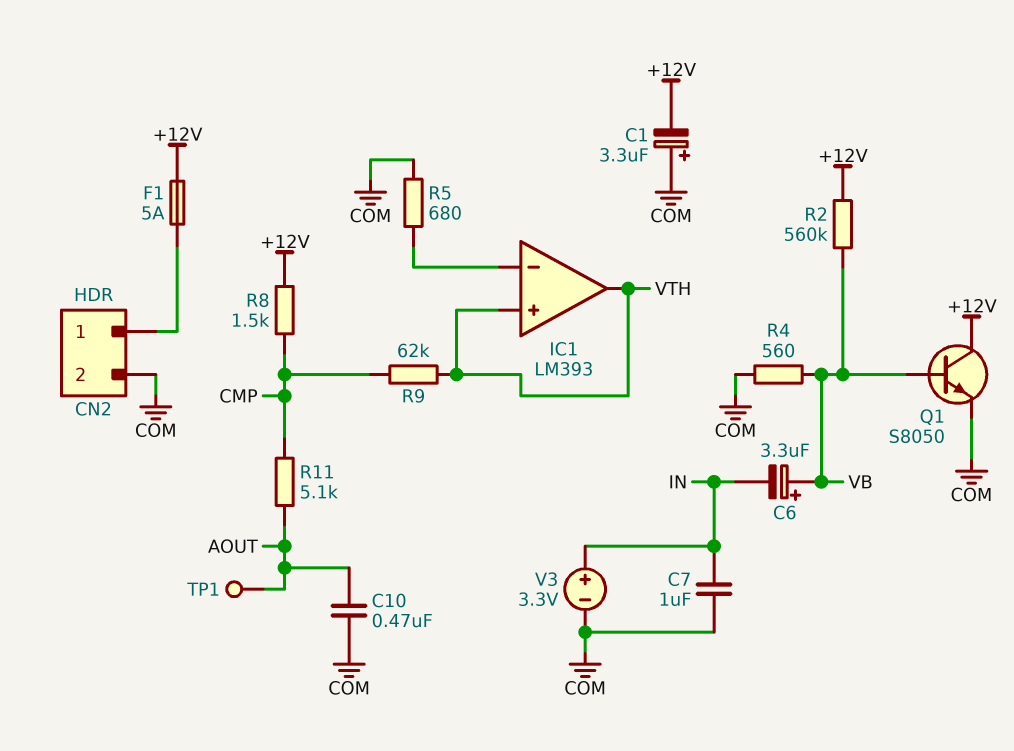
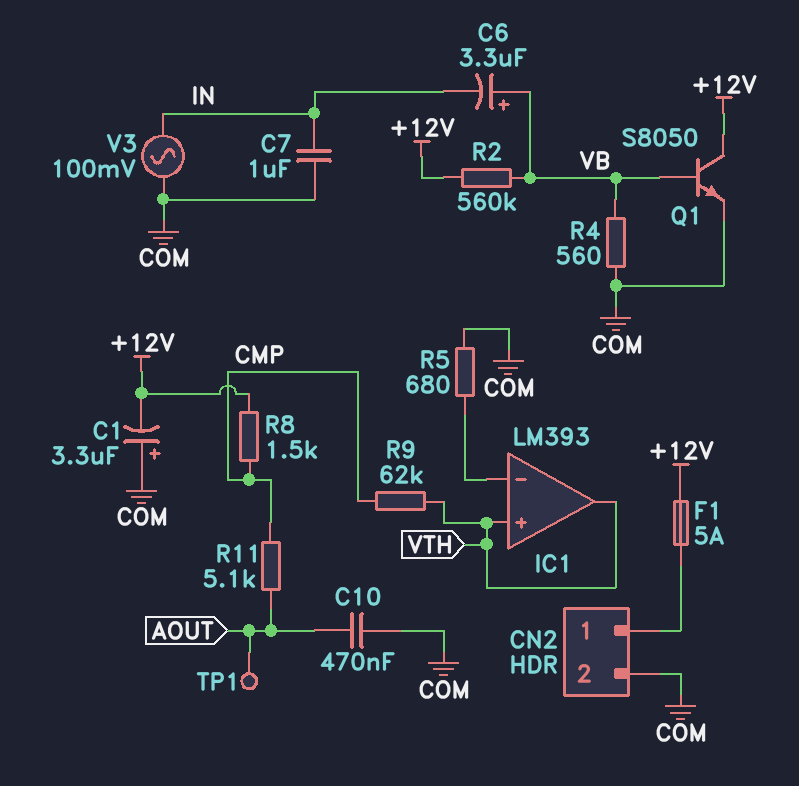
V3: 3.3V (plus IN, minus COM) -> AC 100mV (COM, IN)

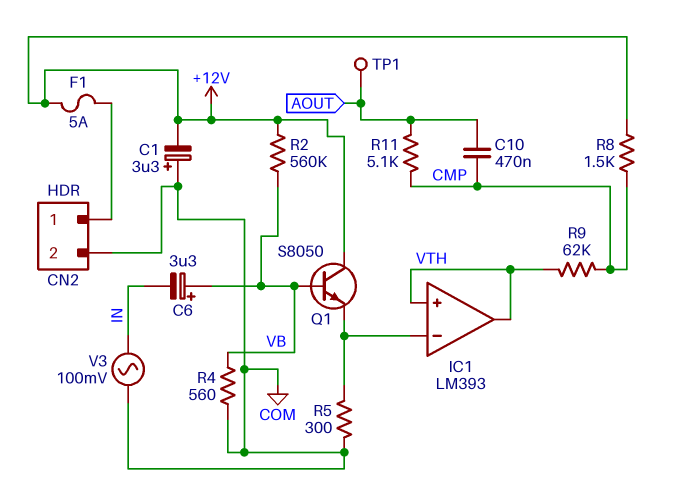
C7: 1uF (COM, IN) -> none
C10: 470nF (AOUT, COM) -> 470nF (AOUT, CMP)
Q1: NPN S8050 (B VB, C +12V, E COM) -> NPN S8050 (B VB, C +12V, E IC1/in-)
R5: 680 (COM, IC1/in-) -> 300 (COM, IC1/in-)

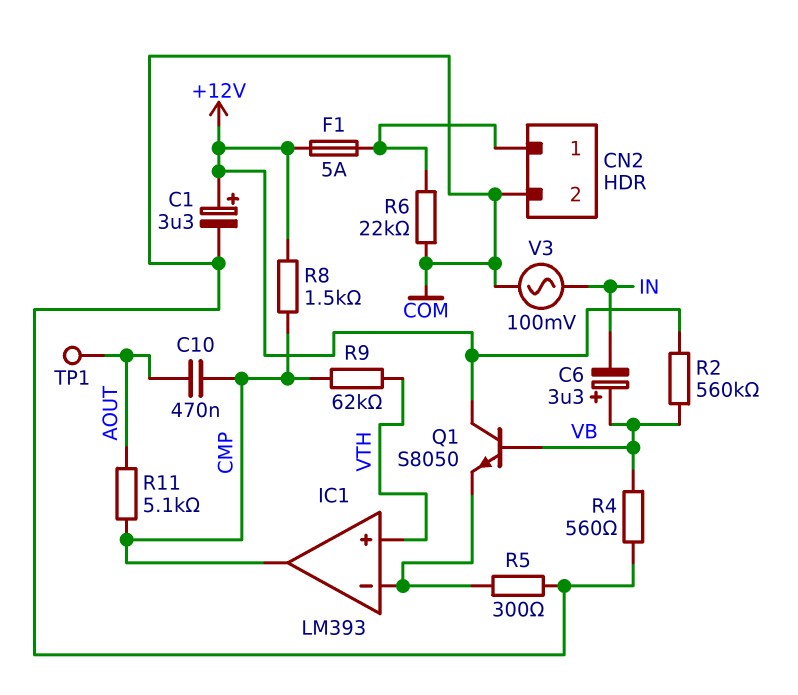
C1: 3.3uF (plus COM, minus +12V) -> 3.3uF (plus +12V, minus COM)
IC1 pin out: VTH -> CMP
R6: none -> 22k (CN2/1, COM)

